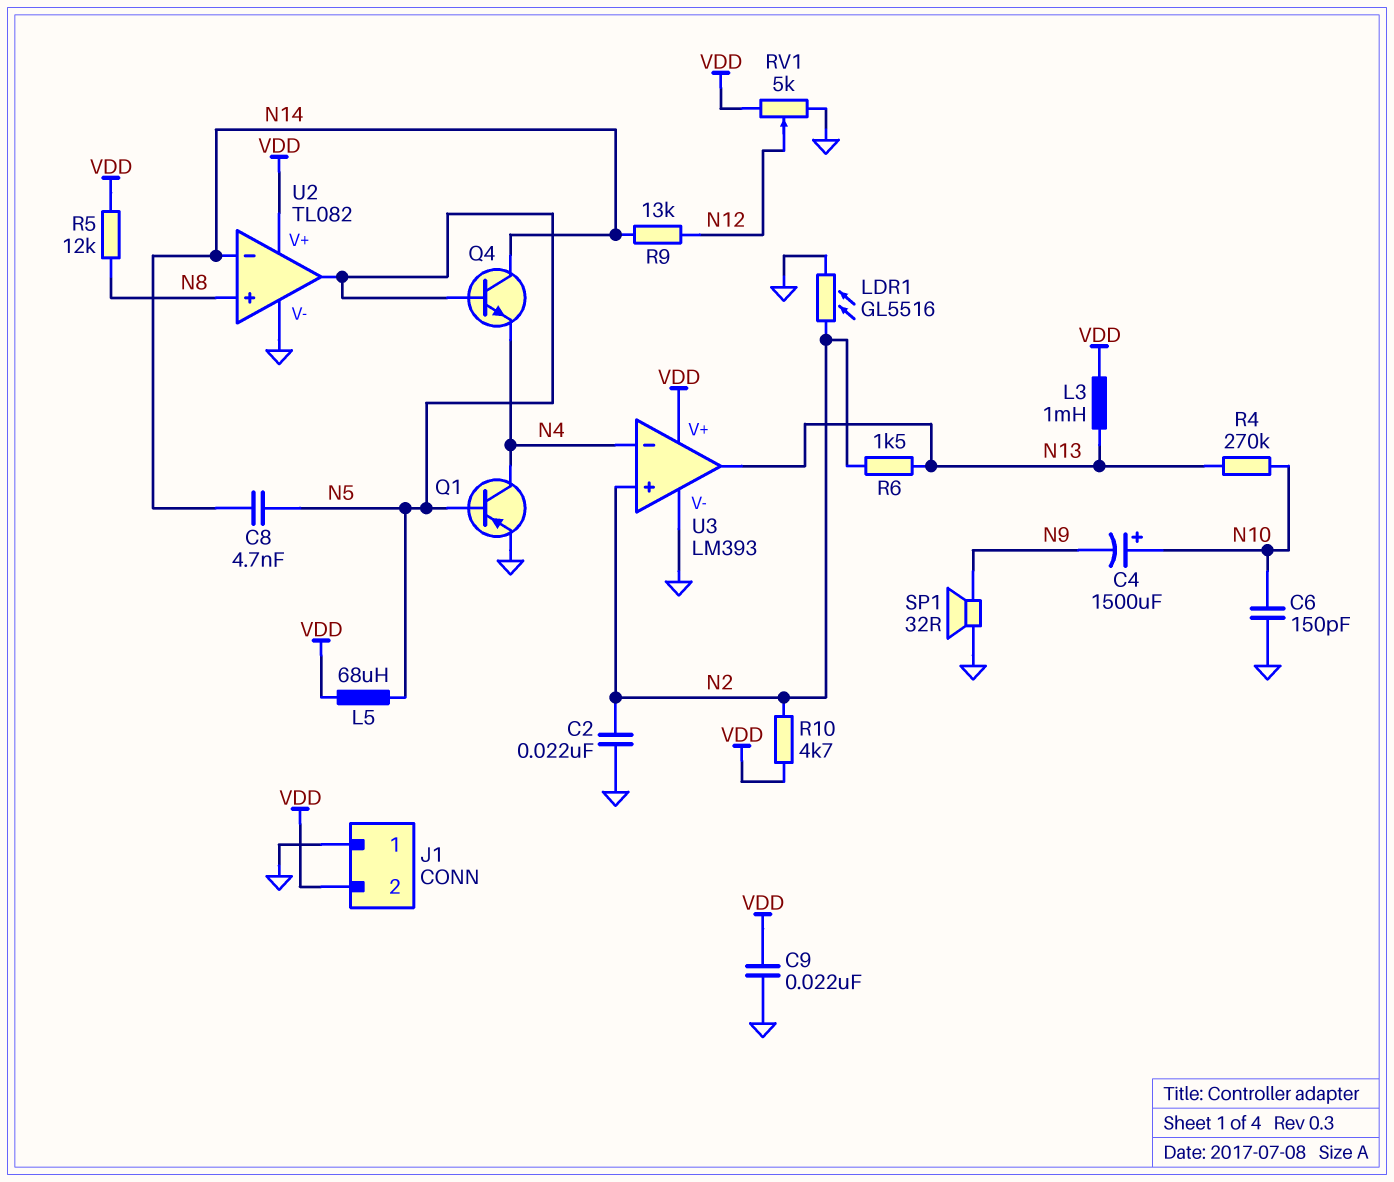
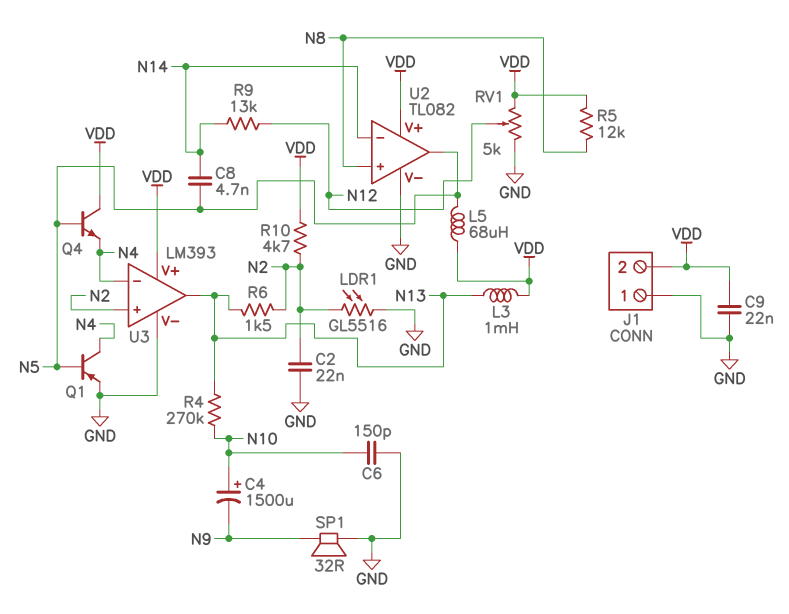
Q4: NPN (B N5, C N14, E N4) -> NPN (B N5, C VDD, E N4)

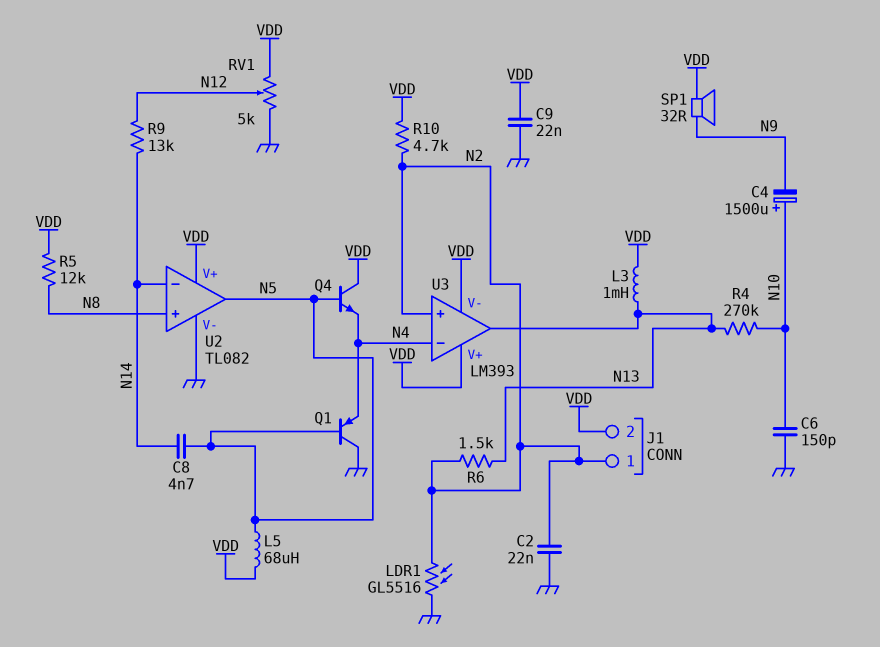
J1 pin 1: GND -> N2
Q1: PNP (B N5, C N4, E GND) -> PNP (B N5, C GND, E N4)
SP1: speaker 32R (GND, N9) -> speaker 32R (N9, VDD)
U3 pin V-: GND -> VDD

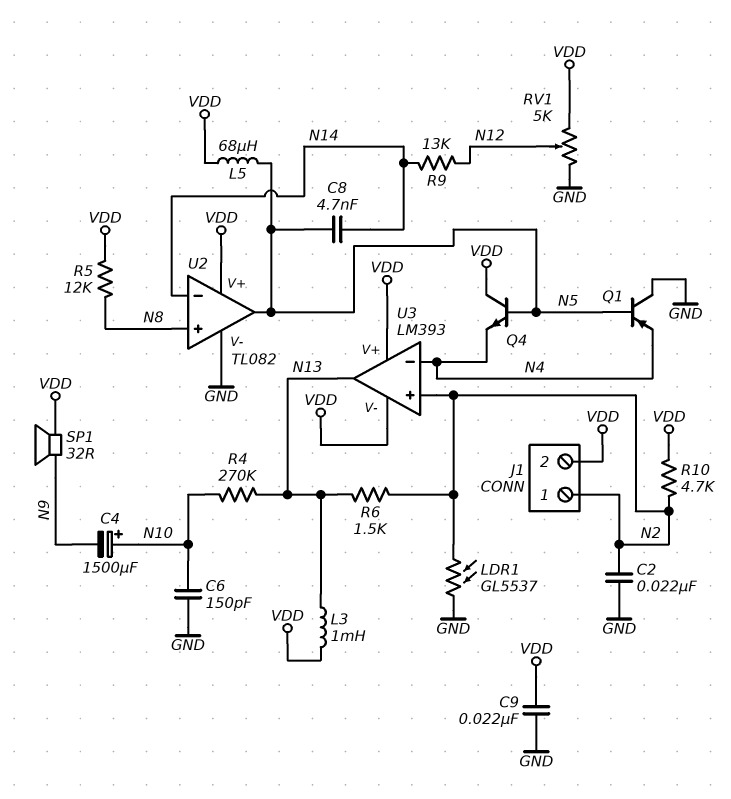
LDR1: GL5516 (GND, N2) -> GL5537 (GND, N2)

